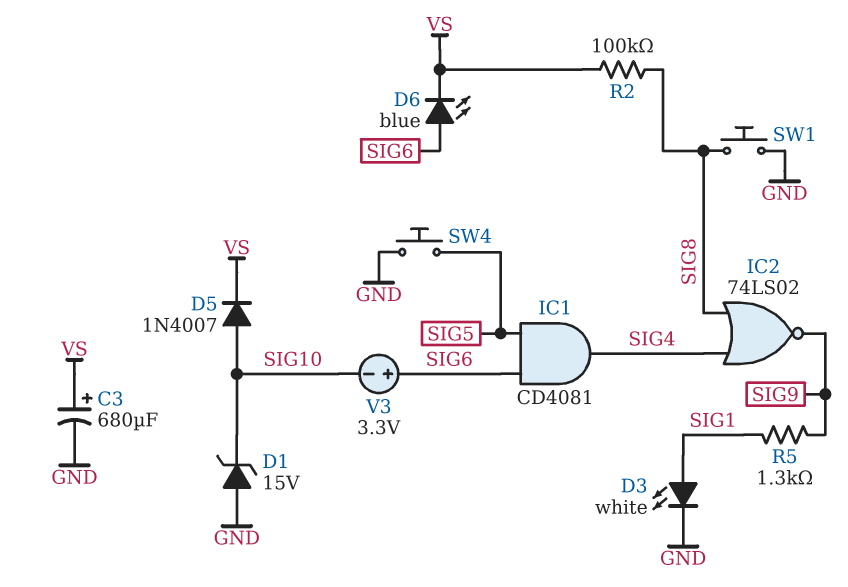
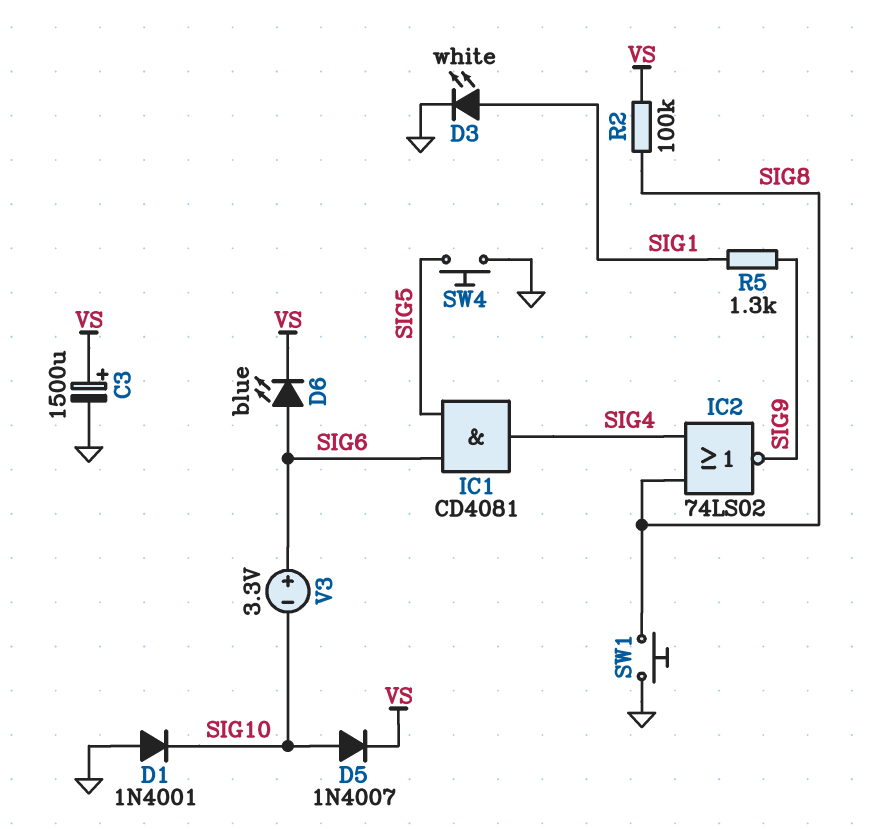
C3: 680uF (plus VS, minus GND) -> 1500uF (plus VS, minus GND)
D1: zener 15V (A GND, K SIG10) -> diode 1N4001 (A GND, K SIG10)

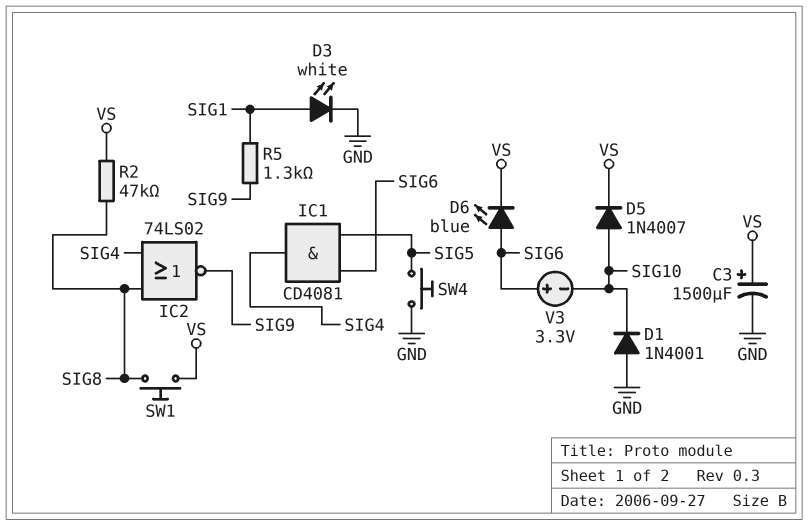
R2: 100k (SIG8, VS) -> 47k (SIG8, VS)
SW1: button (GND, SIG8) -> button (SIG8, VS)

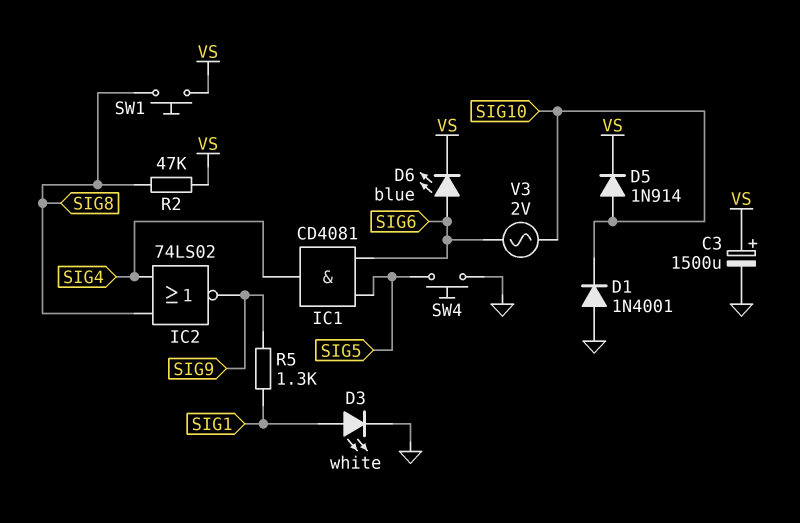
D5: diode 1N4007 (A SIG10, K VS) -> diode 1N914 (A SIG10, K VS)
V3: 3.3V (plus SIG6, minus SIG10) -> AC 2V (SIG6, SIG10)

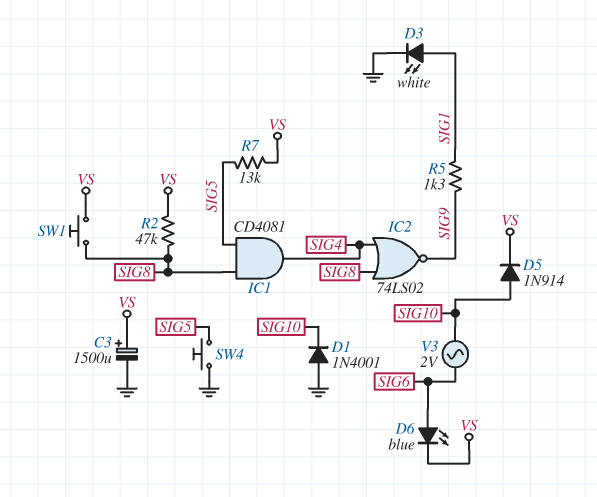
IC1: AND CD4081 (in SIG5, in SIG6, out SIG4) -> AND CD4081 (in SIG5, in SIG8, out SIG4)
R7: none -> 13k (SIG5, VS)

